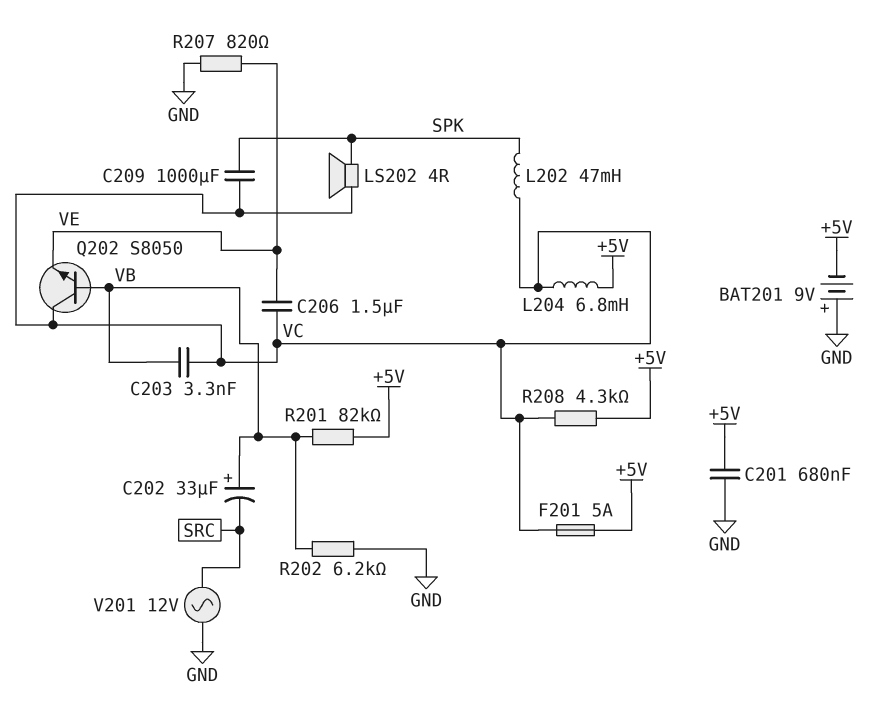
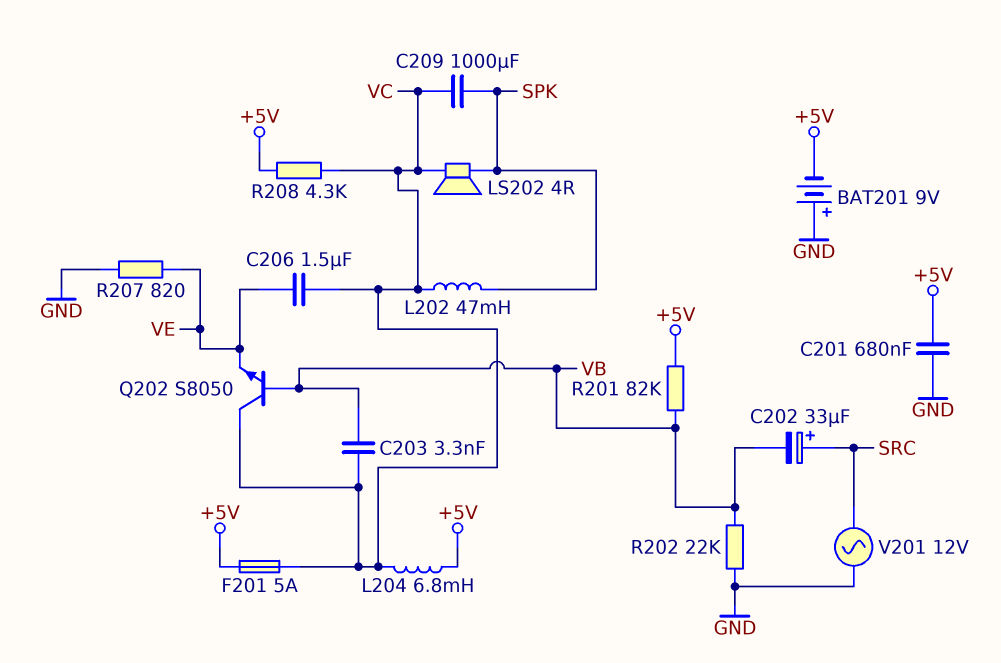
C202: 33uF (plus VB, minus SRC) -> 33uF (plus SRC, minus VB)
R202: 6.2k (GND, VB) -> 22k (GND, VB)

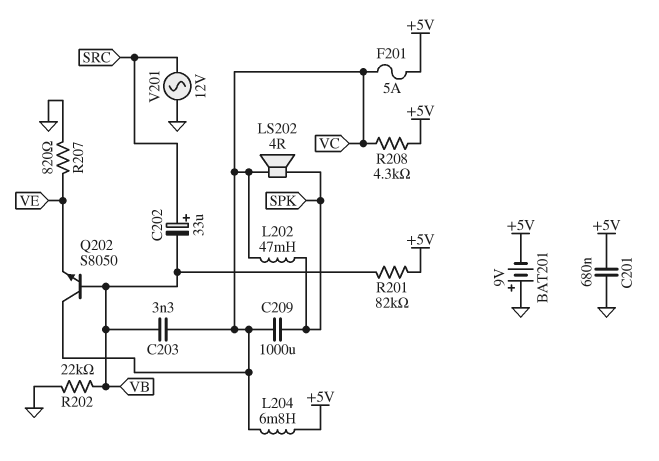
C206: 1.5uF (VC, VE) -> none

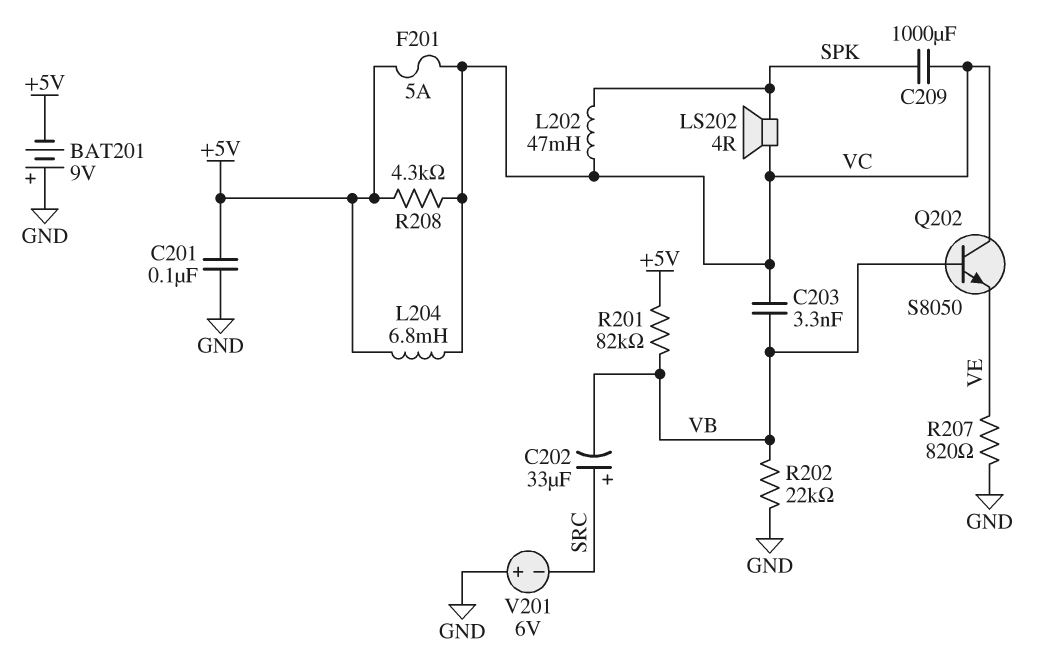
C201: 680nF (+5V, GND) -> 100nF (+5V, GND)
V201: AC 12V (GND, SRC) -> 6V (plus GND, minus SRC)

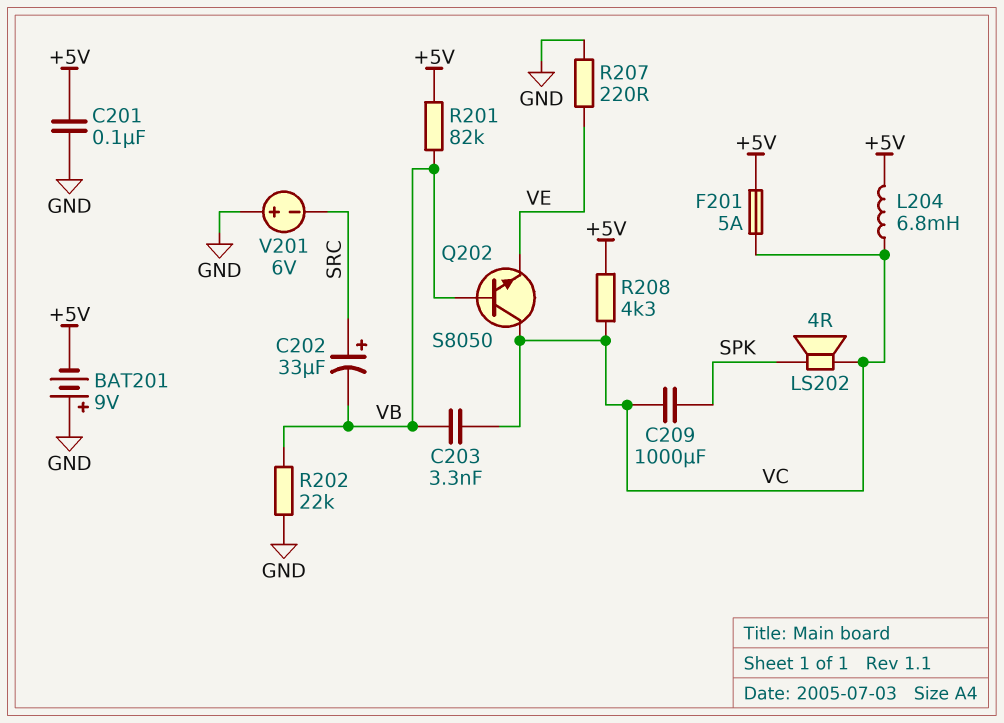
L202: 47mH (SPK, VC) -> none
R207: 820 (GND, VE) -> 220 (GND, VE)

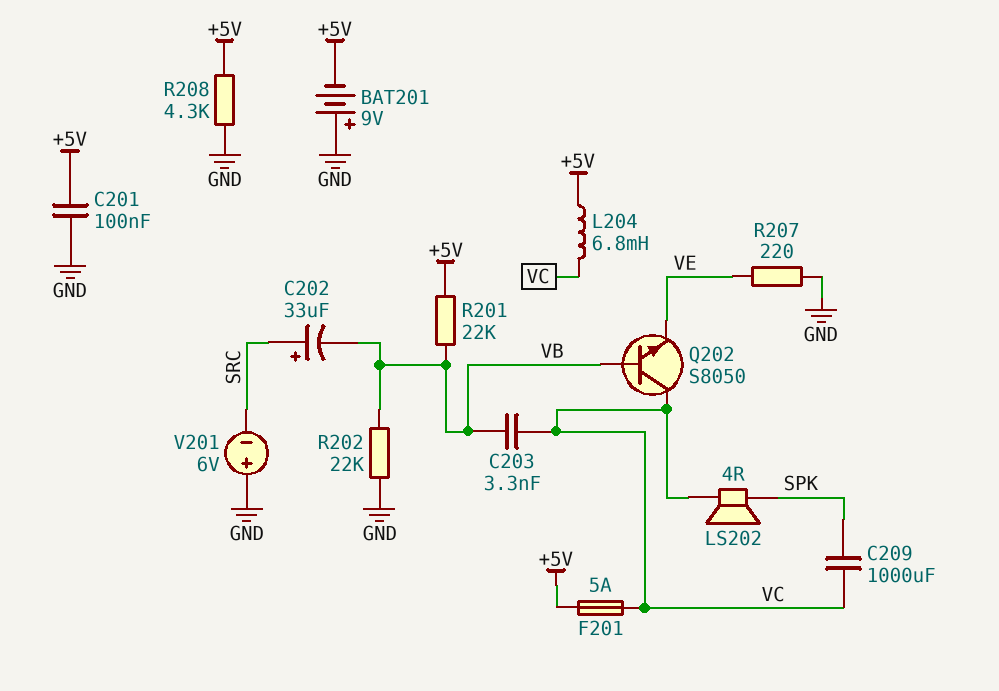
R201: 82k (+5V, VB) -> 22k (+5V, VB)
R208: 4.3k (+5V, VC) -> 4.3k (+5V, GND)

